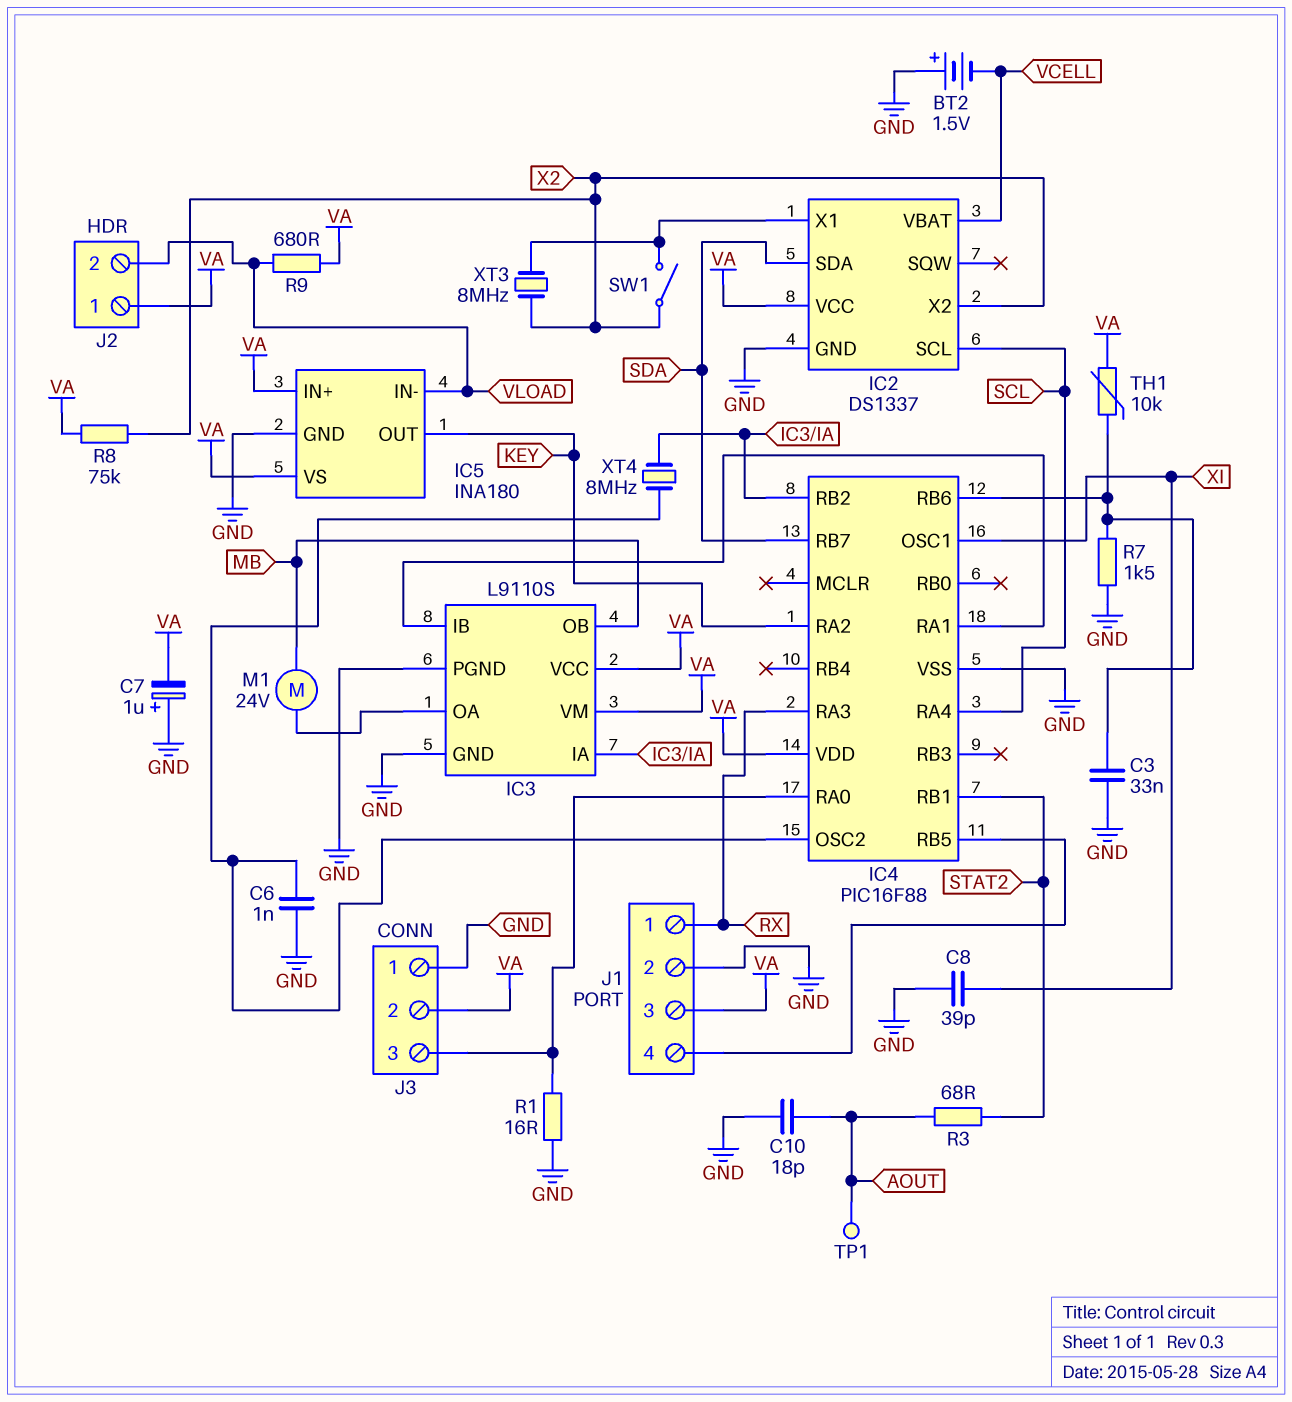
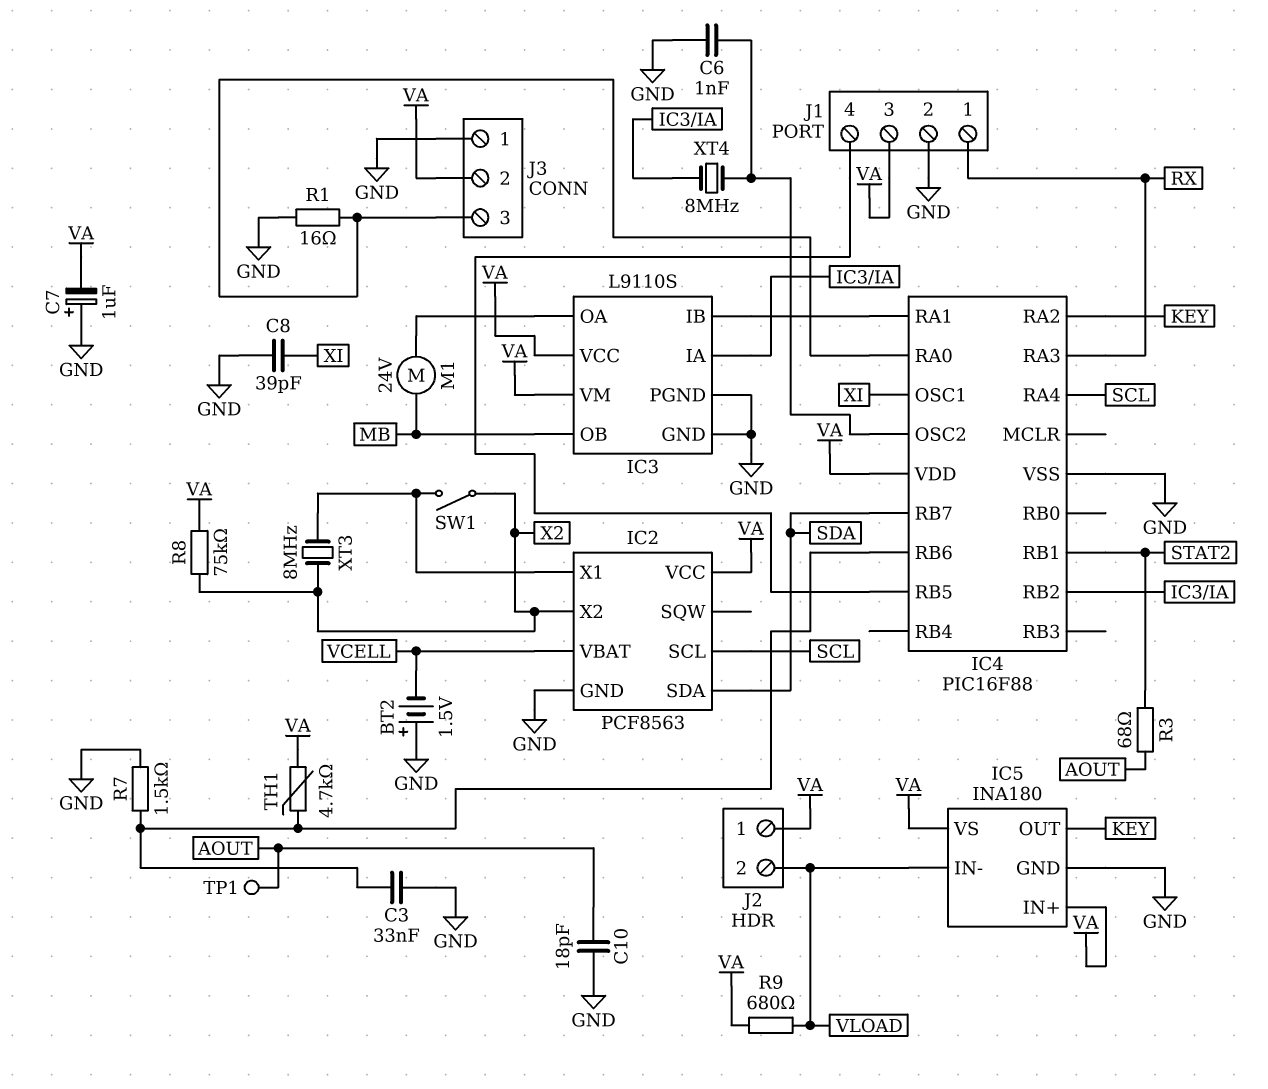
IC2: DS1337 -> PCF8563
TH1: 10k (IC4/RB6, VA) -> 4.7k (IC4/RB6, VA)

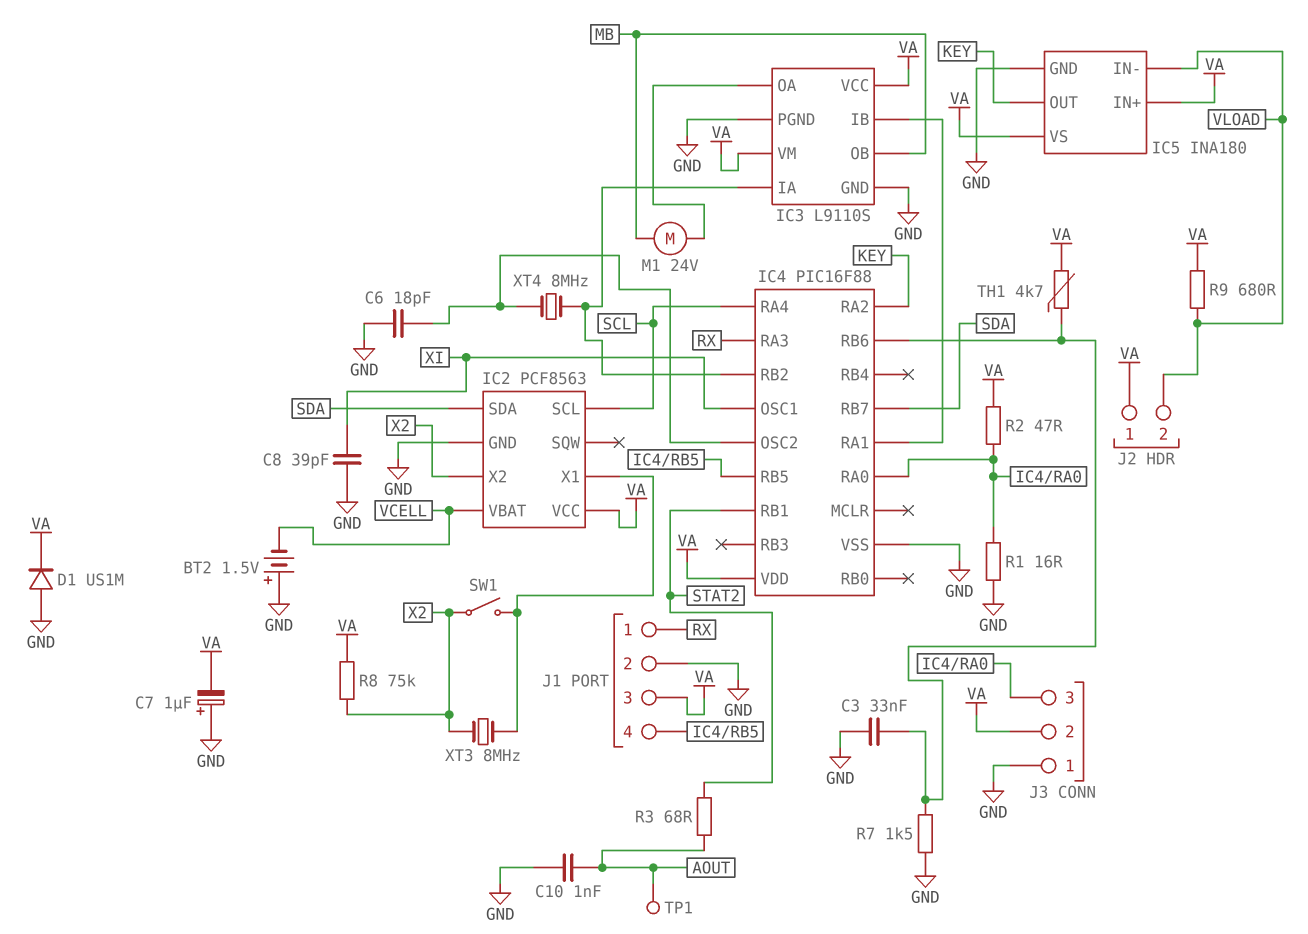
C6: 1nF (GND, IC4/OSC2) -> 18pF (GND, IC4/OSC2)
C10: 18pF (AOUT, GND) -> 1nF (AOUT, GND)
D1: none -> diode US1M (A GND, K VA)
R2: none -> 47 (IC4/RA0, VA)

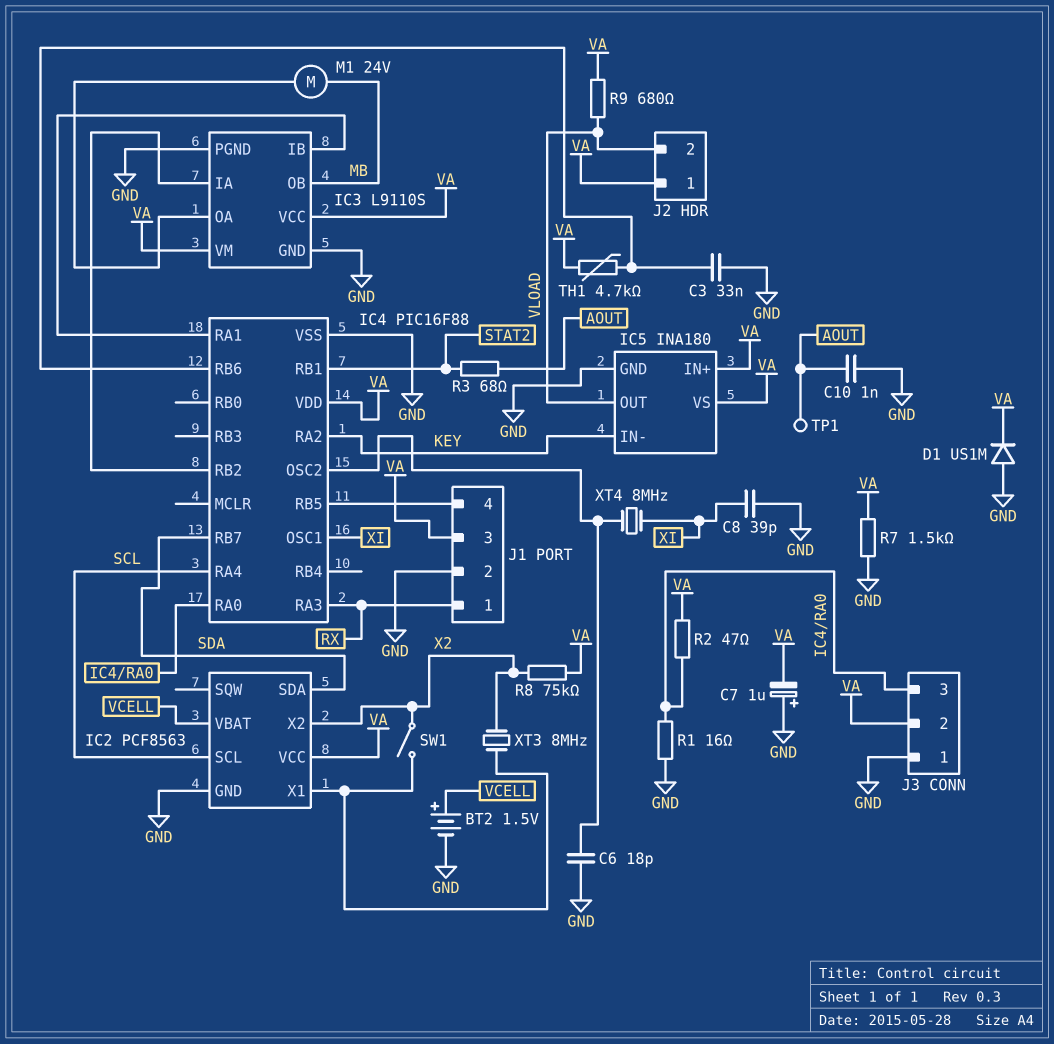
BT2: 1.5V (plus GND, minus VCELL) -> 1.5V (plus VCELL, minus GND)
IC5 pin IN-: VLOAD -> KEY
IC5 pin OUT: KEY -> VLOAD
R7: 1.5k (GND, IC4/RB6) -> 1.5k (GND, VA)
XT4: 8MHz (IC3/IA, IC4/OSC2) -> 8MHz (IC4/OSC2, XI)

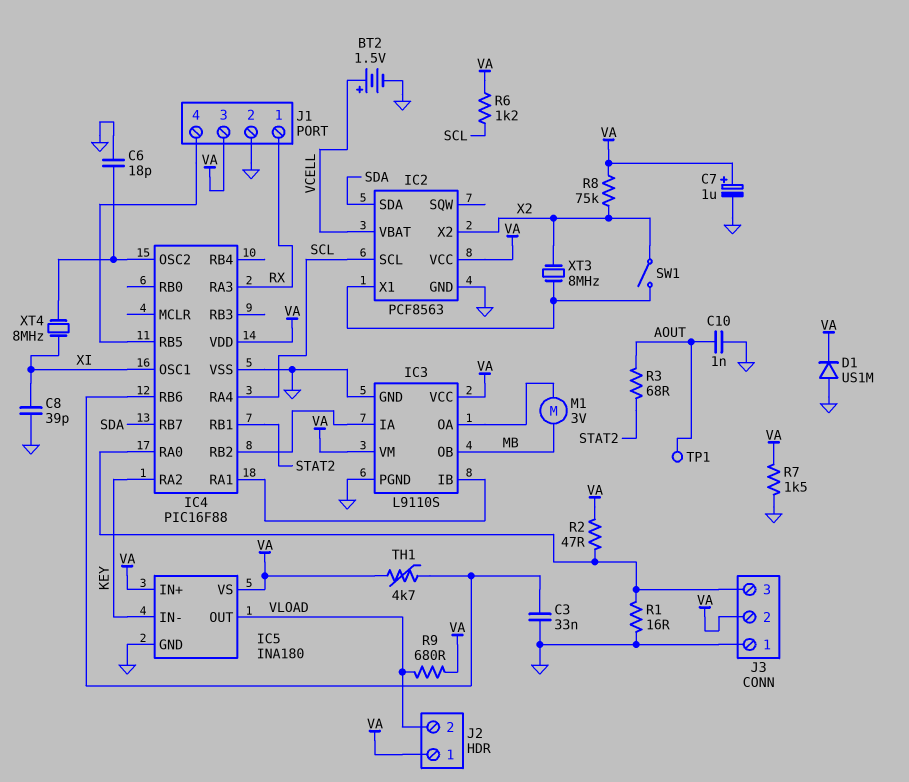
C7: 1uF (plus GND, minus VA) -> 1uF (plus VA, minus GND)
M1: motor 24V (IC3/OA, MB) -> motor 3V (IC3/OA, MB)
R6: none -> 1.2k (SCL, VA)

